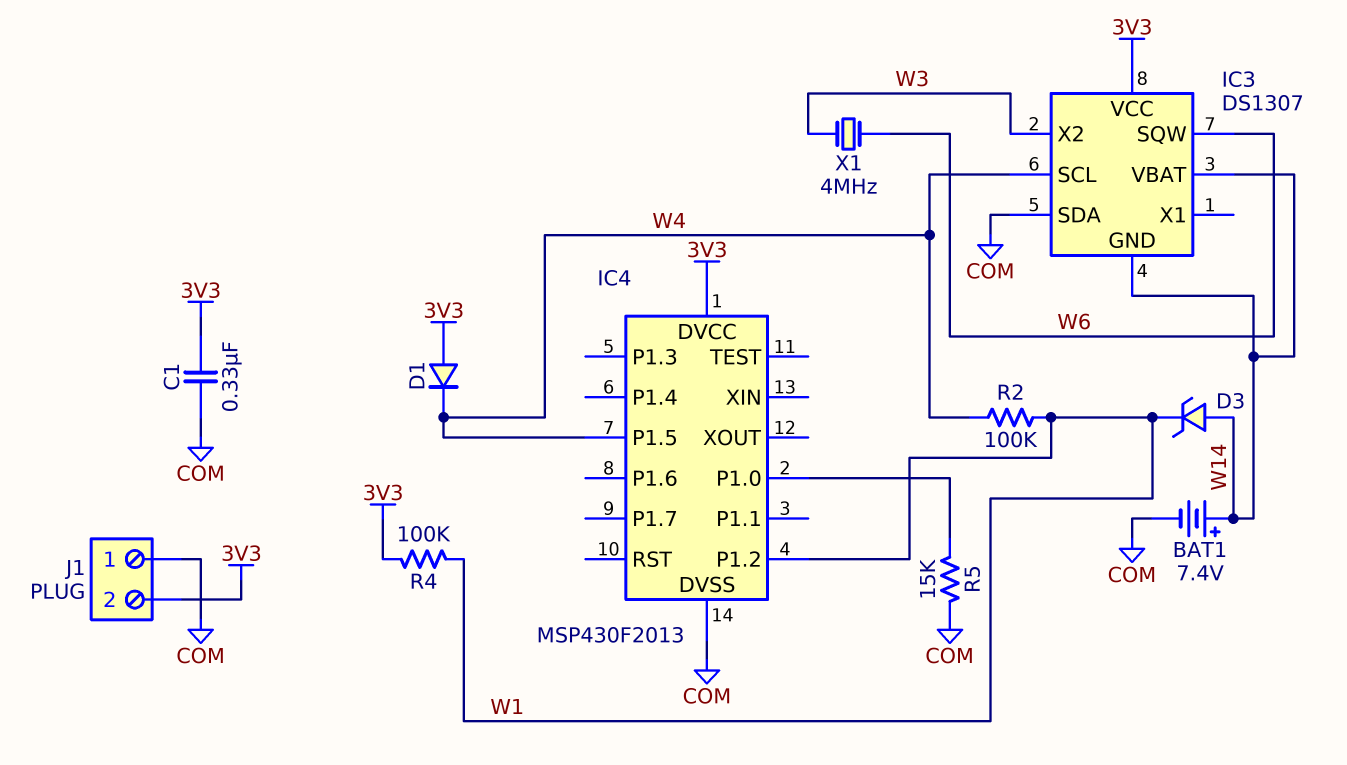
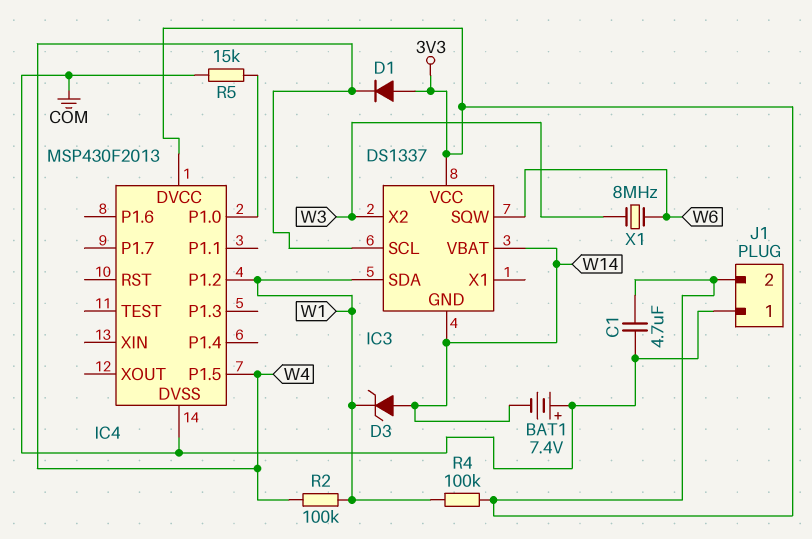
BAT1: 7.4V (plus W14, minus COM) -> 7.4V (plus COM, minus W14)
C1: 330nF (3V3, COM) -> 4.7uF (3V3, COM)
IC3: DS1307 -> DS1337
IC3 pin SDA: COM -> W1
X1: 4MHz (W3, W6) -> 8MHz (W3, W6)

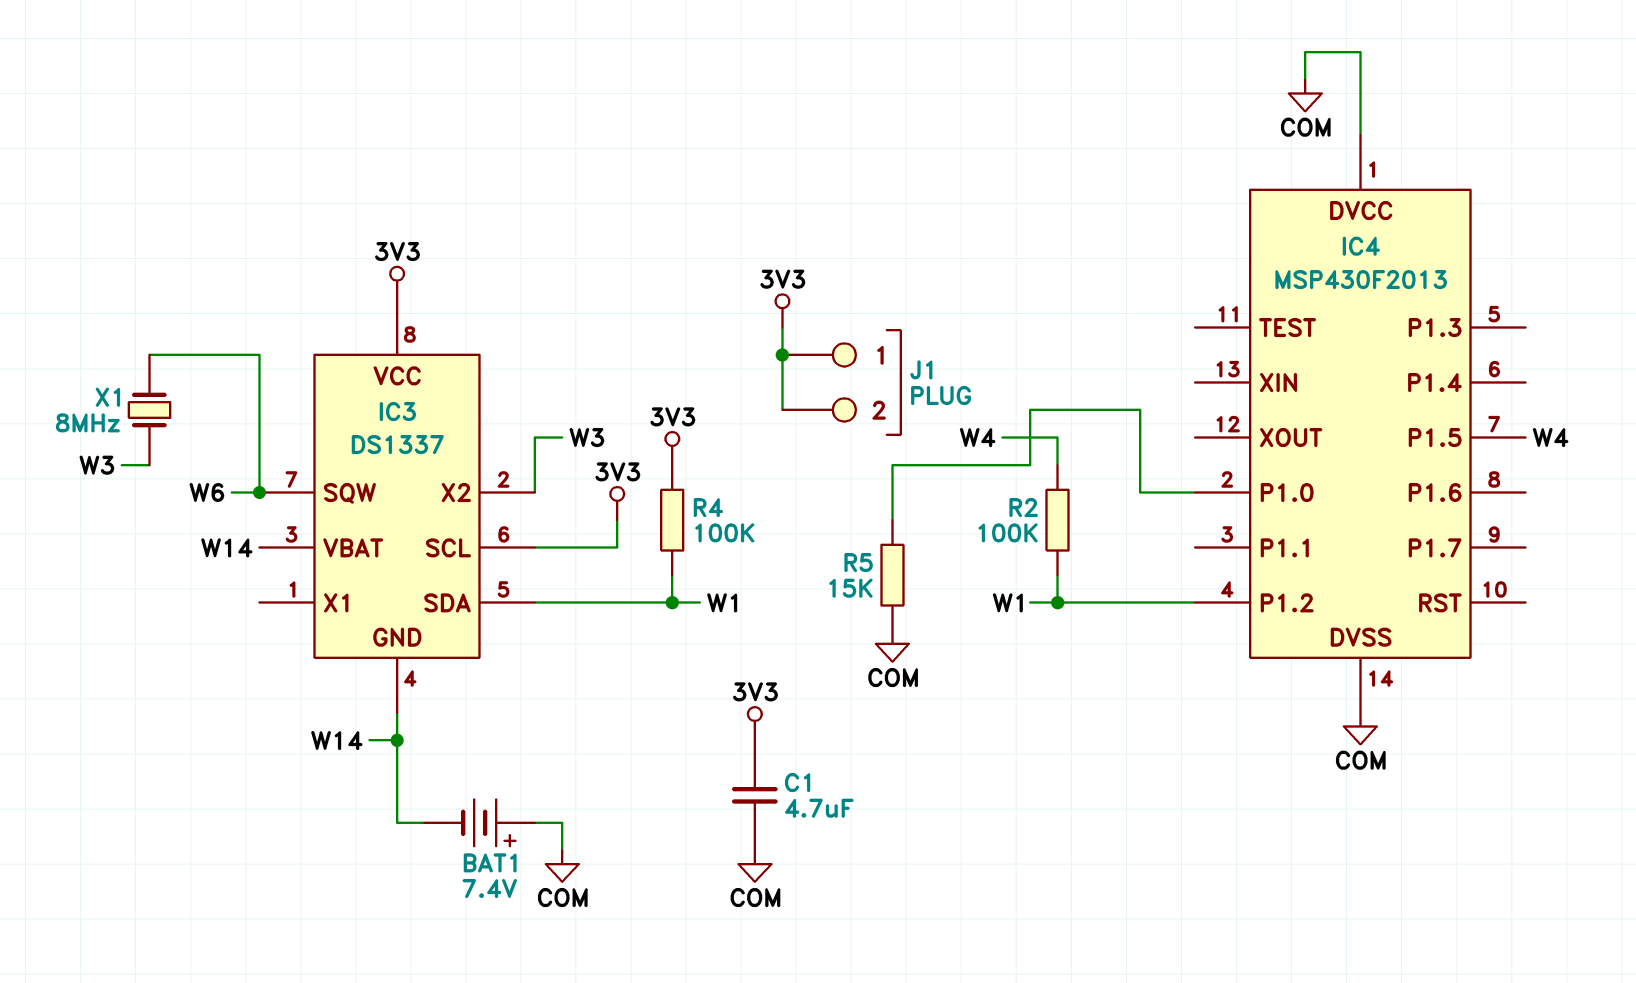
D1: diode (A 3V3, K W4) -> none
D3: zener (A W14, K W1) -> none
IC3 pin SCL: W4 -> 3V3
IC4 pin DVCC: 3V3 -> COM
J1 pin 1: COM -> 3V3

